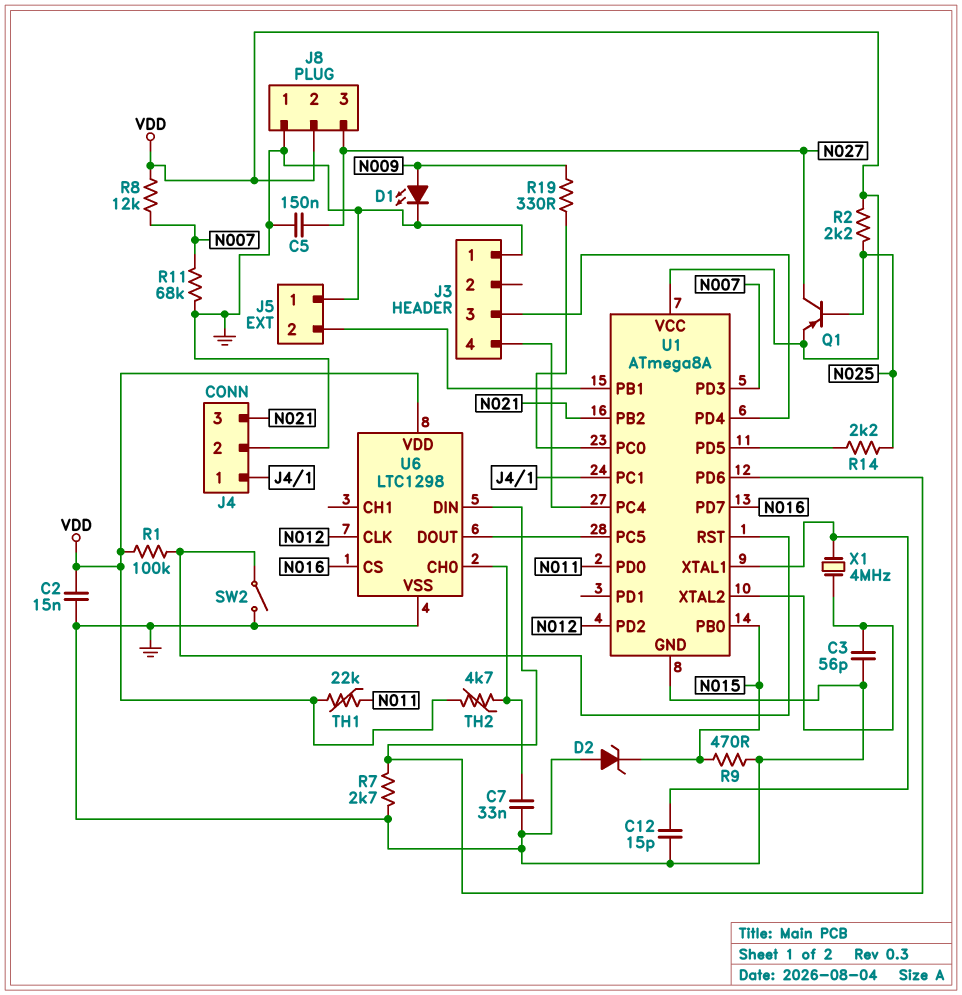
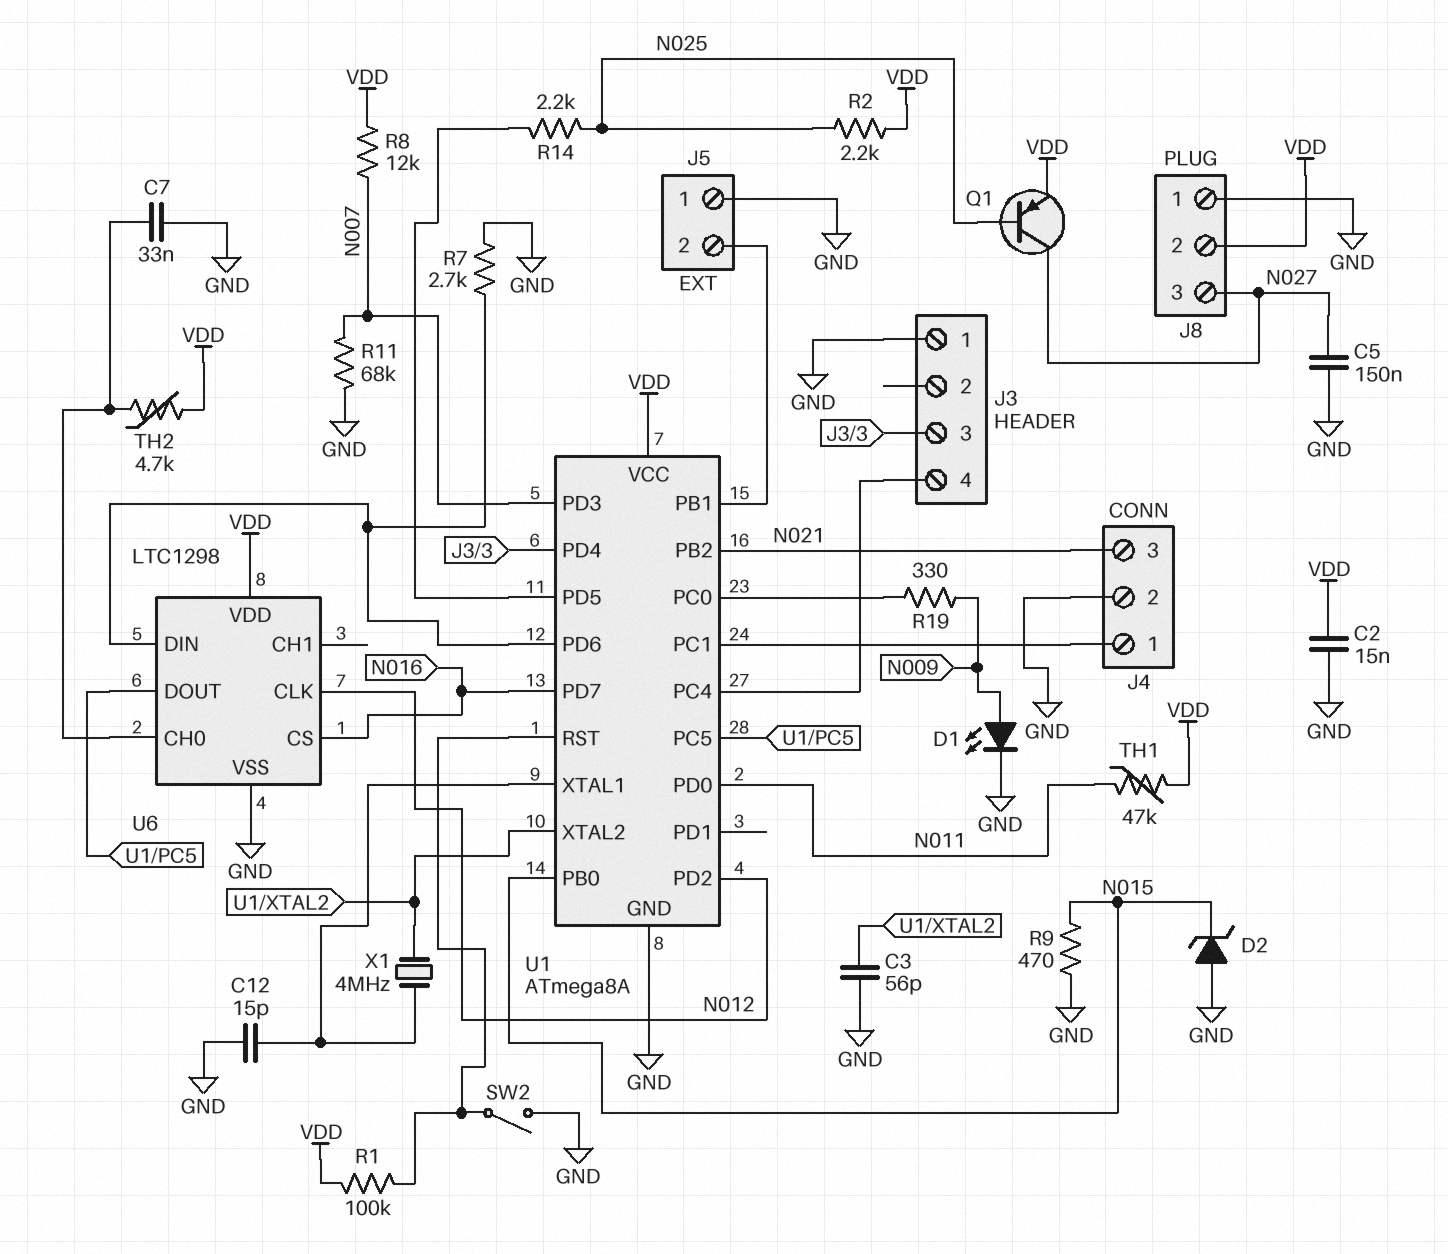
TH1: 22k (N011, VDD) -> 47k (N011, VDD)

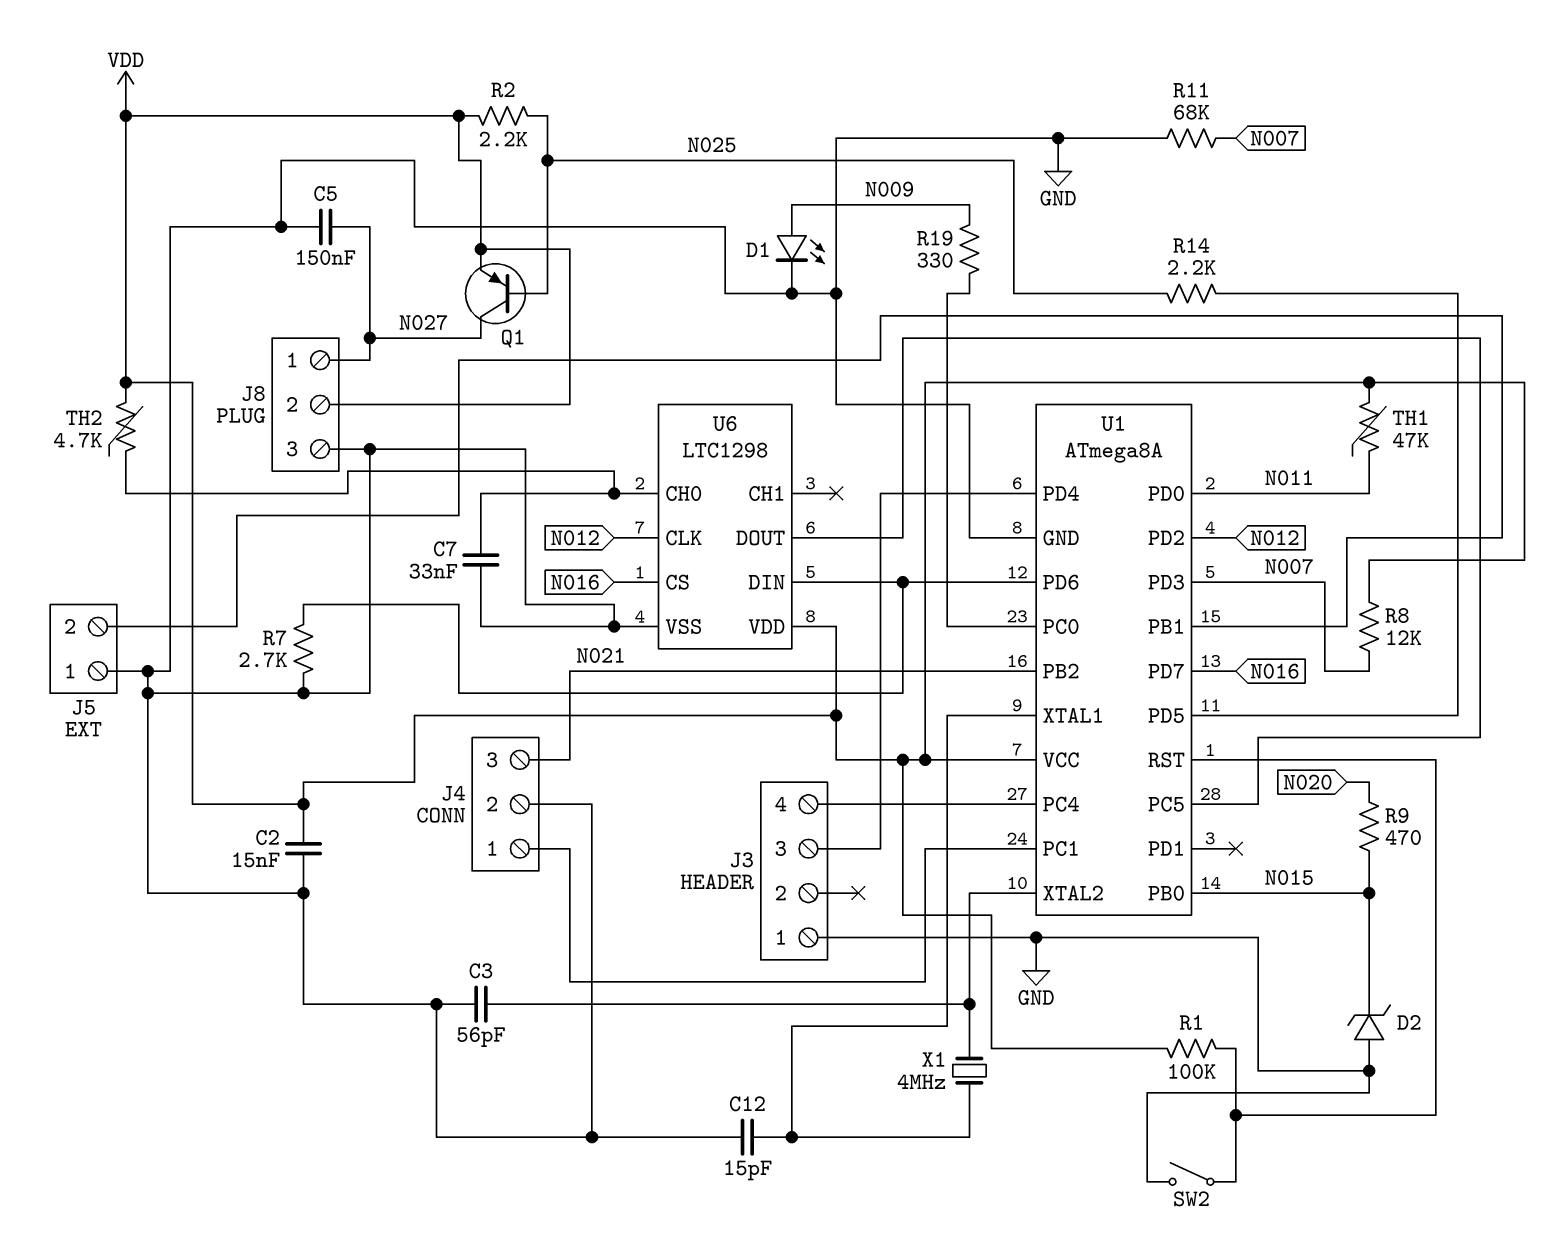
J8 pin 1: GND -> N027
J8 pin 3: N027 -> GND
R9: 470 (GND, N015) -> 470 (N015, N020)

